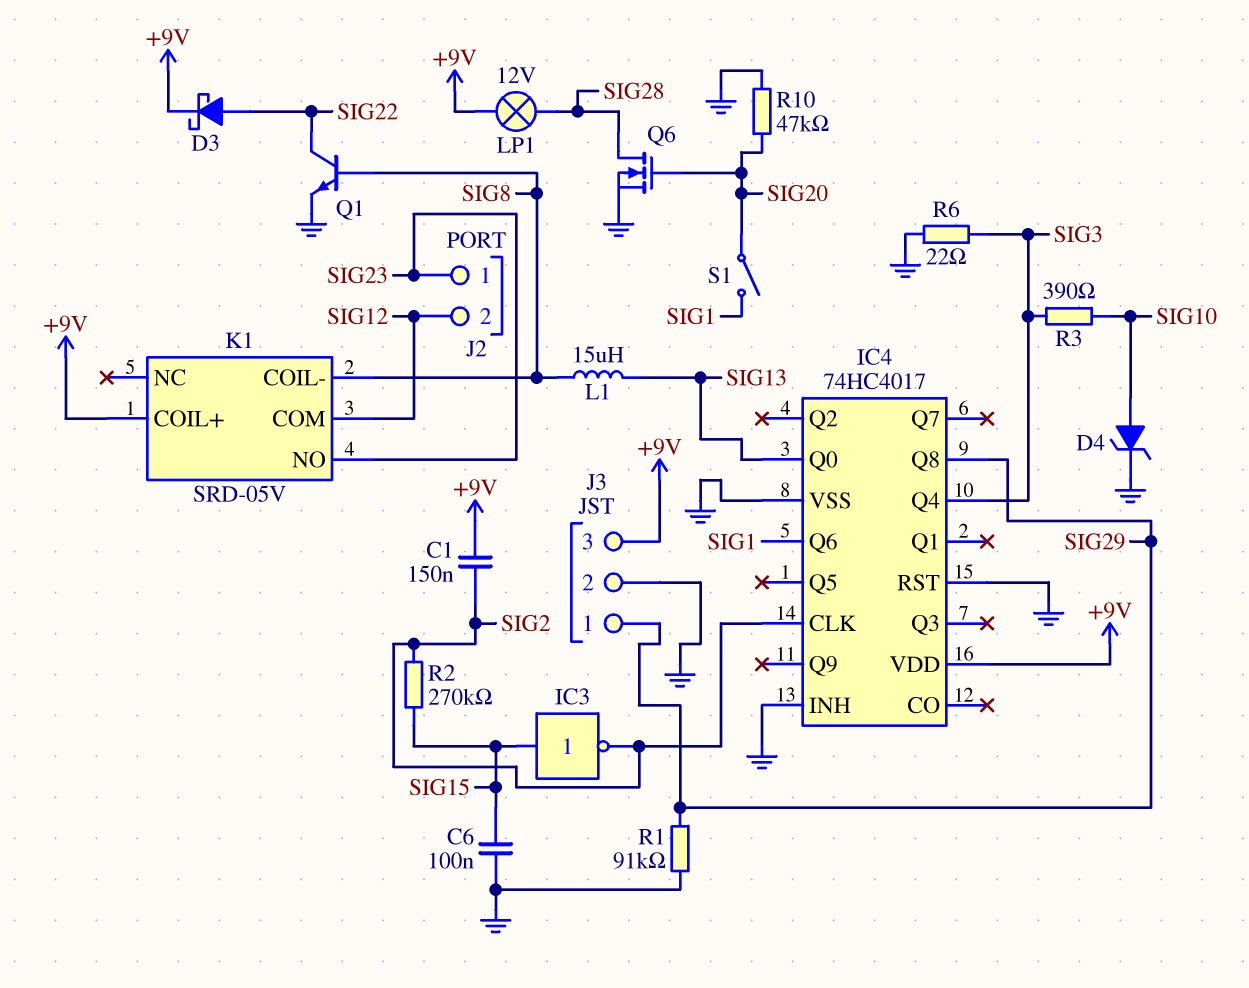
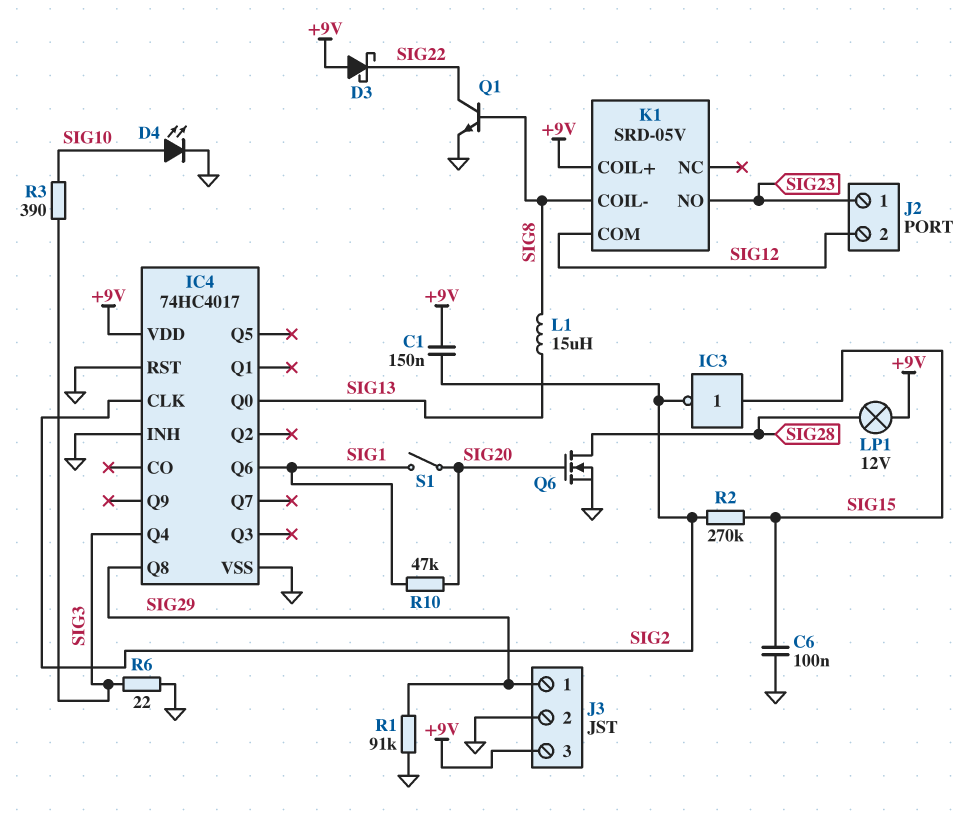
D3: schottky (A SIG22, K +9V) -> schottky (A +9V, K SIG22)
D4: zener (A SIG10, K GND) -> LED (A SIG10, K GND)
R10: 47k (GND, SIG20) -> 47k (SIG1, SIG20)

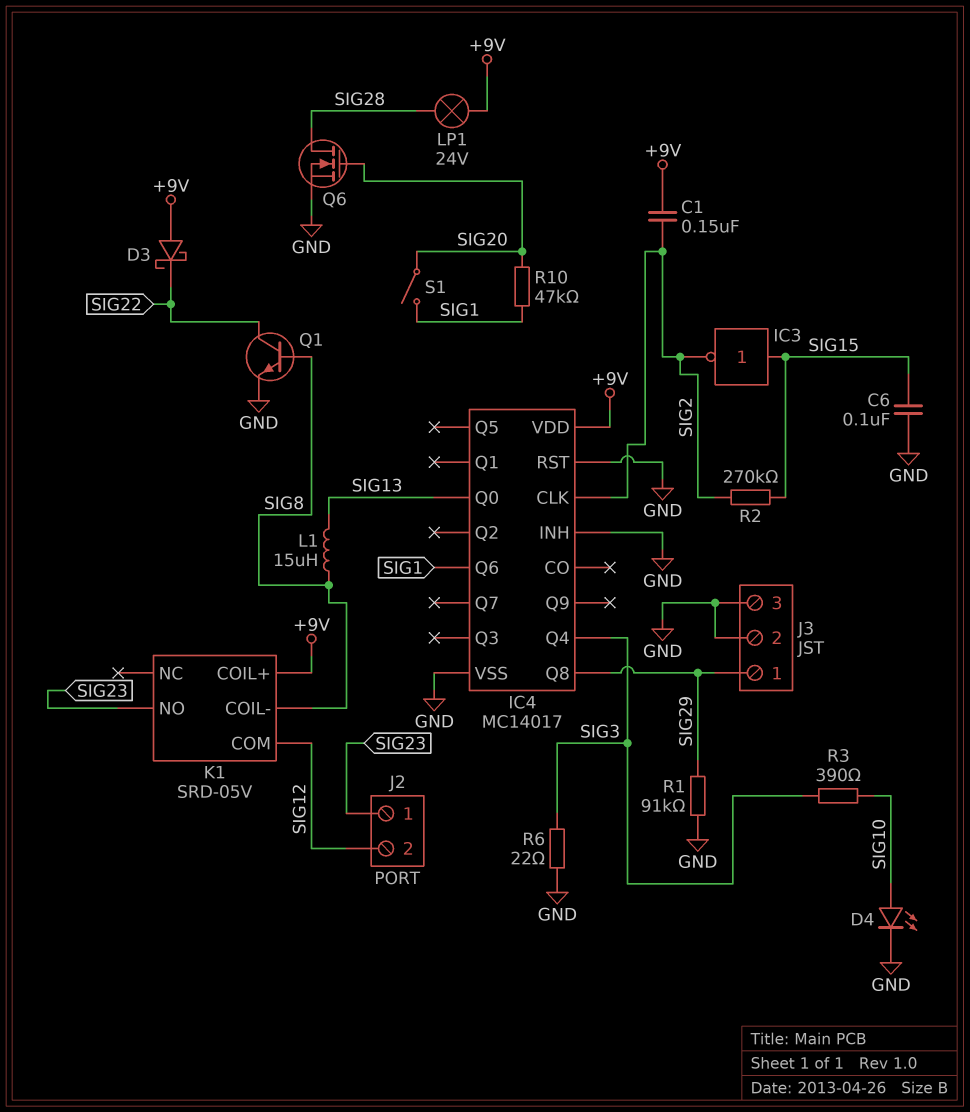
IC4: 74HC4017 -> MC14017
J3 pin 3: +9V -> GND
LP1: lamp 12V (+9V, SIG28) -> lamp 24V (+9V, SIG28)

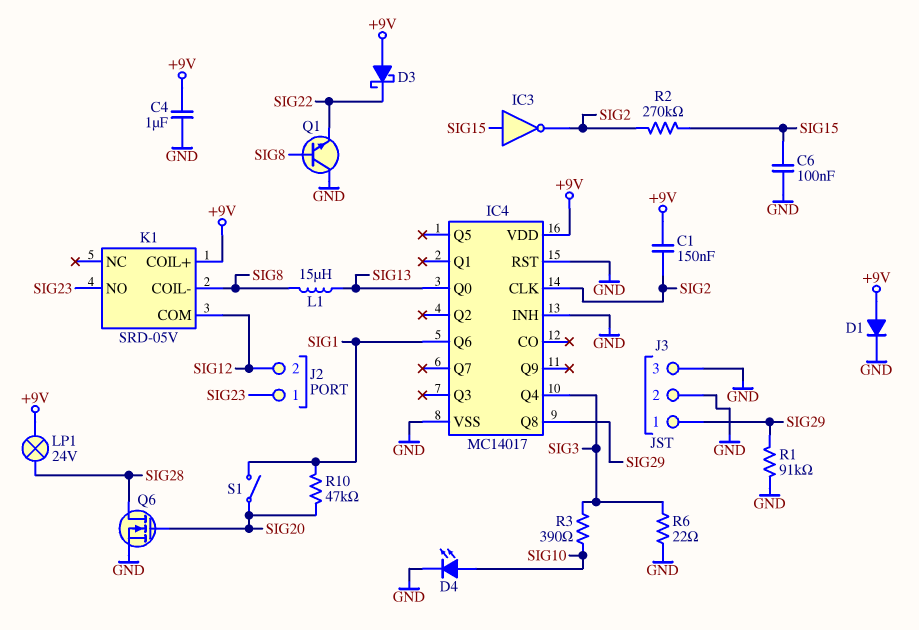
C4: none -> 1uF (+9V, GND)
D1: none -> diode (A +9V, K GND)
Q1: NPN (B SIG8, C SIG22, E GND) -> NPN (B SIG8, C GND, E SIG22)

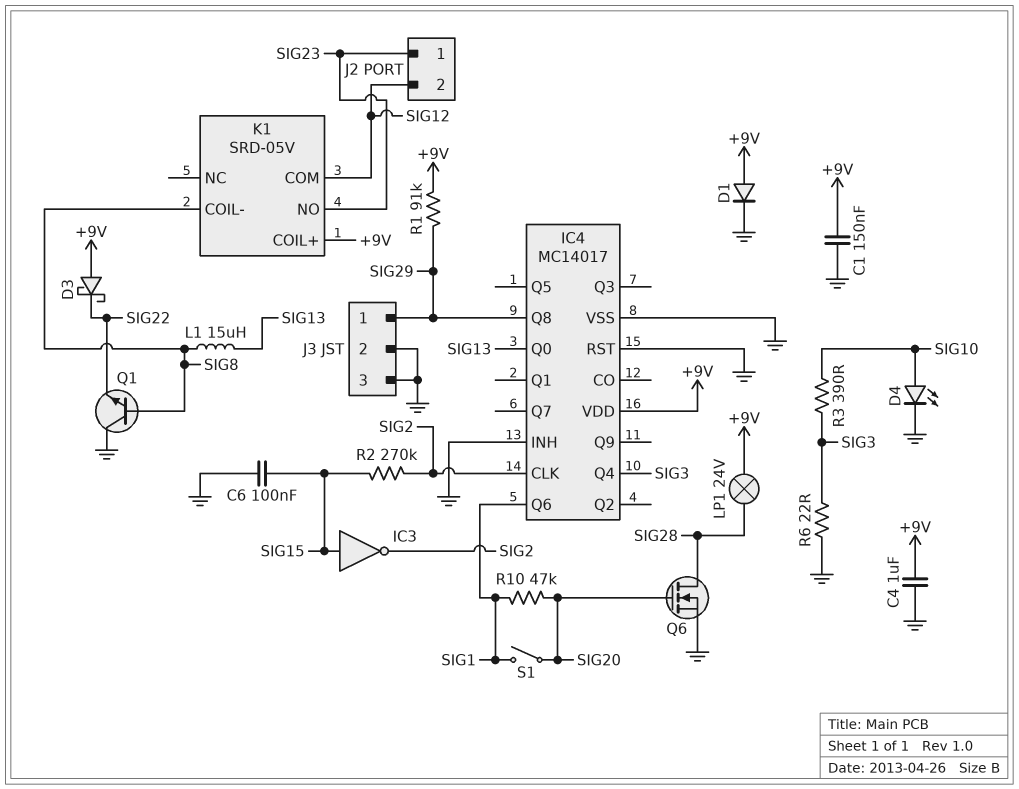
C1: 150nF (+9V, SIG2) -> 150nF (+9V, GND)
R1: 91k (GND, SIG29) -> 91k (+9V, SIG29)

